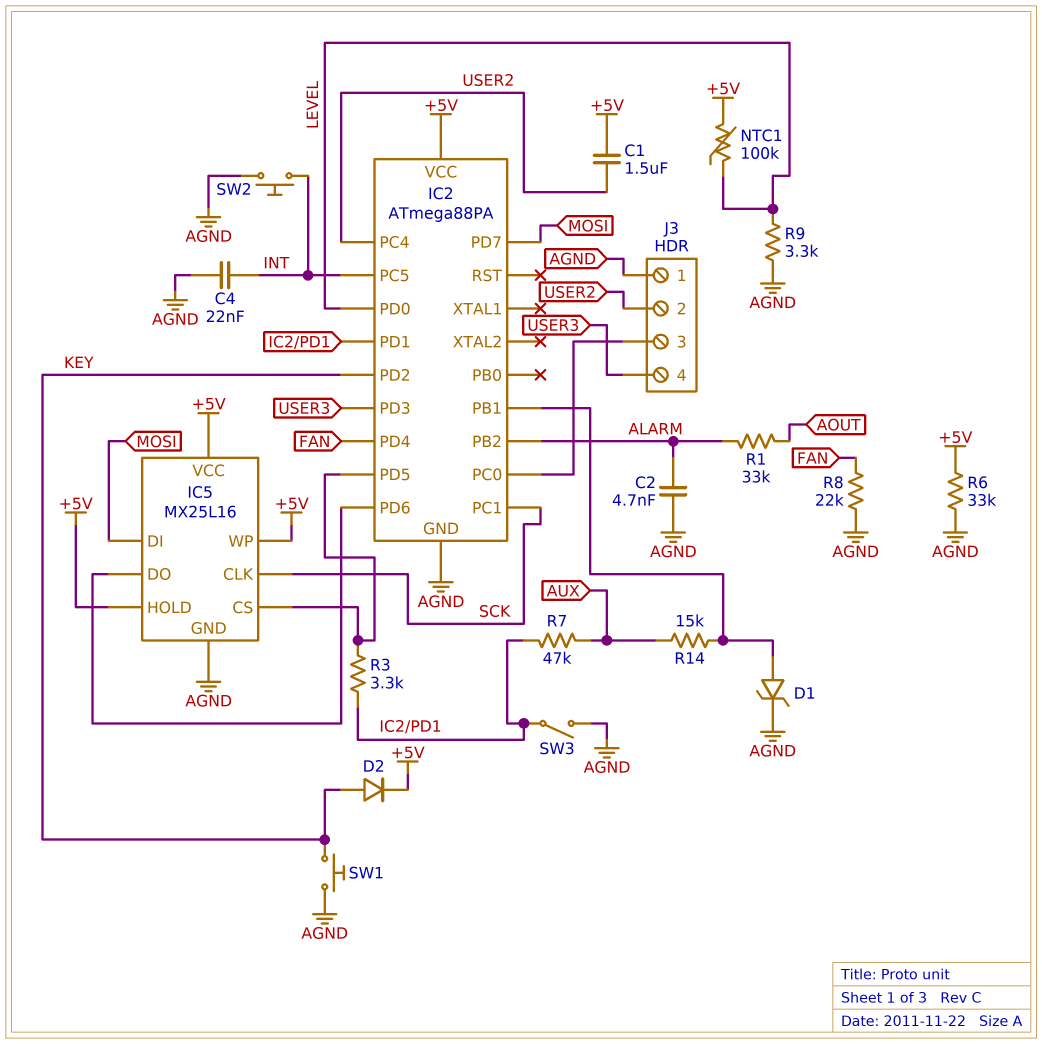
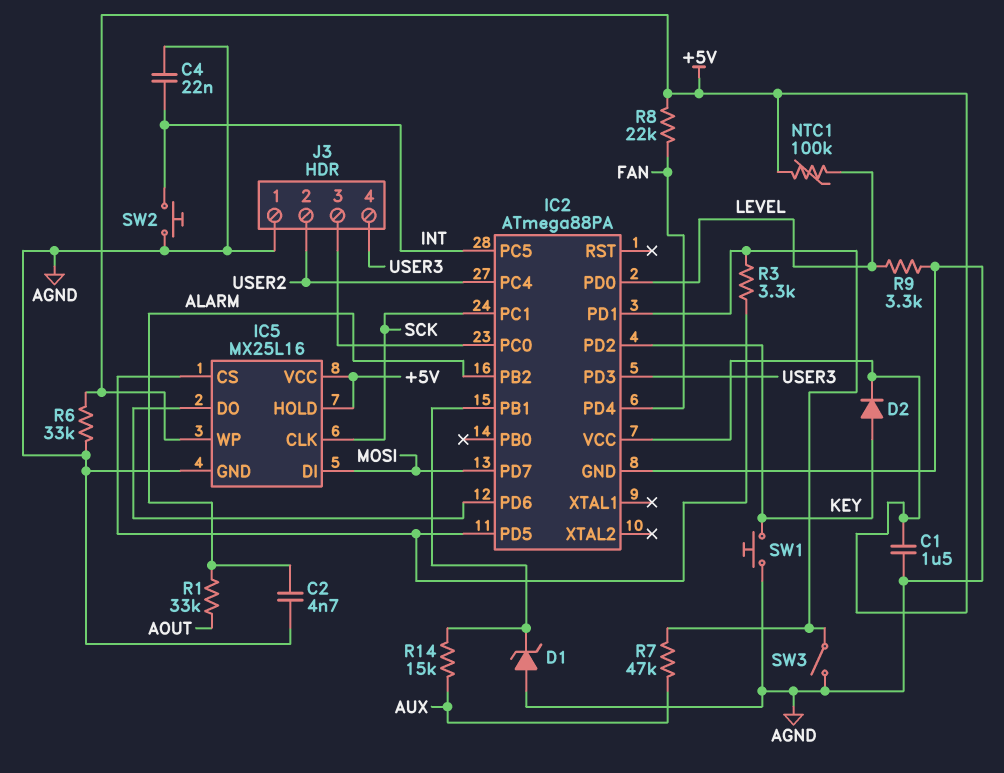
C1: 1.5uF (+5V, USER2) -> 1.5uF (+5V, AGND)
D1: zener (A IC2/PB1, K AGND) -> zener (A AGND, K IC2/PB1)
R8: 22k (AGND, FAN) -> 22k (+5V, FAN)

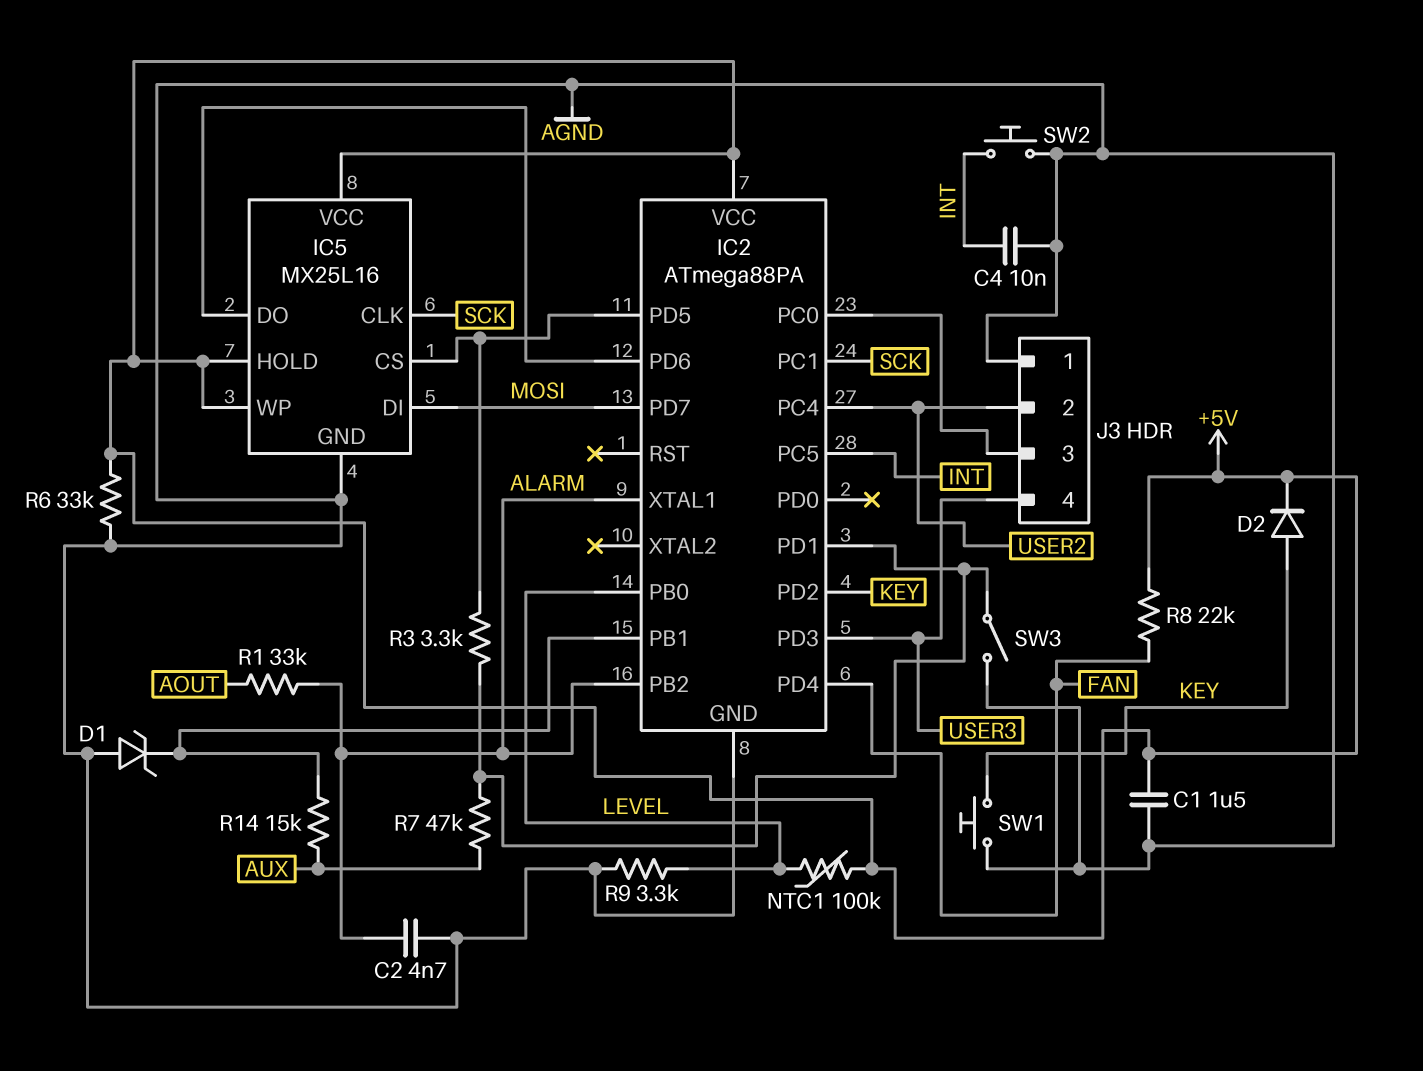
C4: 22nF (AGND, INT) -> 10nF (AGND, INT)
IC2 pin PB0: none -> LEVEL
IC2 pin PD0: LEVEL -> none
IC2 pin XTAL1: none -> ALARM

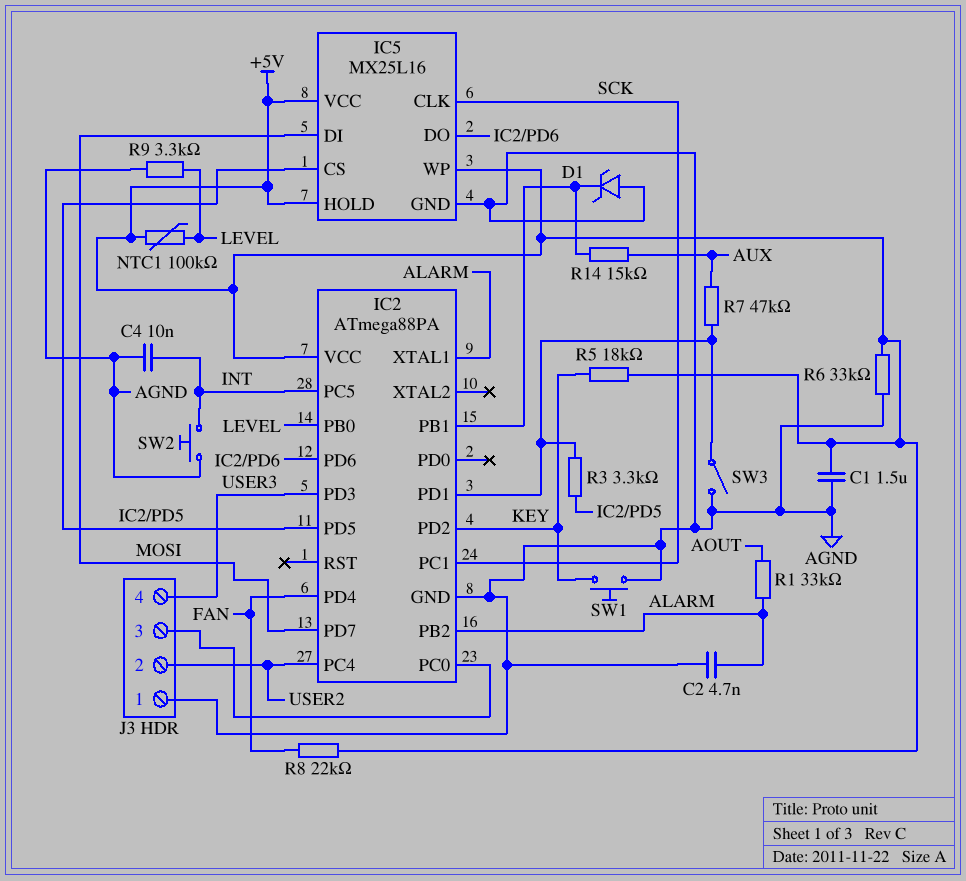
D2: diode (A KEY, K +5V) -> none
R5: none -> 18k (+5V, KEY)

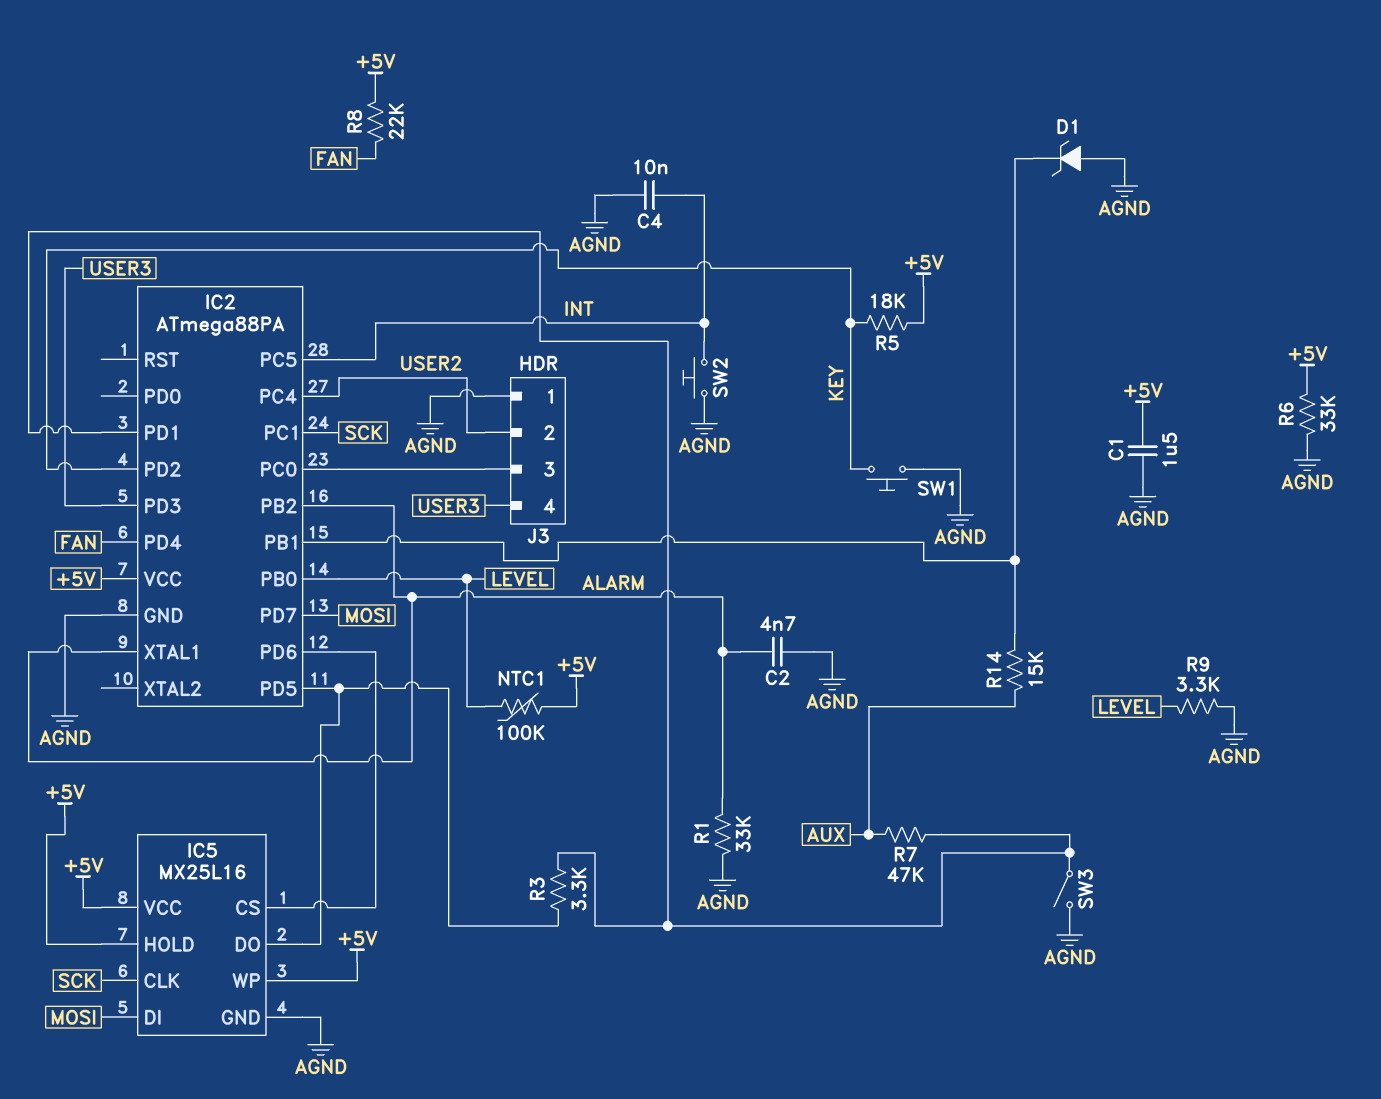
IC5 pin CS: IC2/PD5 -> IC2/PD6
IC5 pin DO: IC2/PD6 -> IC2/PD5
R1: 33k (ALARM, AOUT) -> 33k (AGND, ALARM)

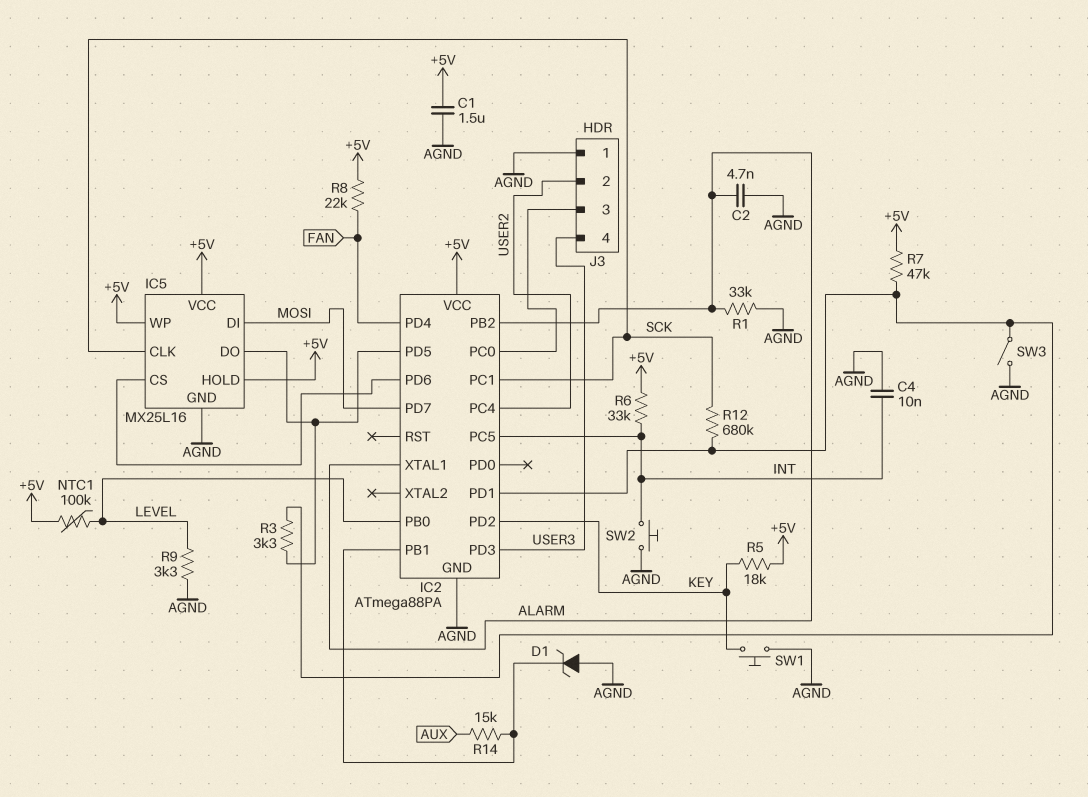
R6: 33k (+5V, AGND) -> 33k (+5V, INT)
R7: 47k (AUX, IC2/PD1) -> 47k (+5V, IC2/PD1)
R12: none -> 680k (IC2/PD1, SCK)

